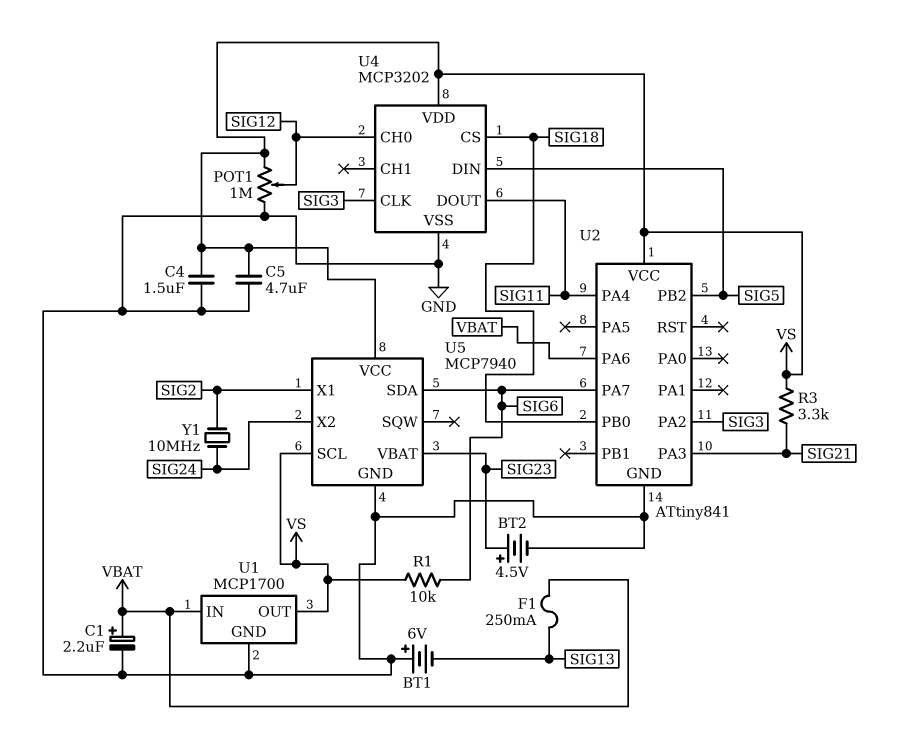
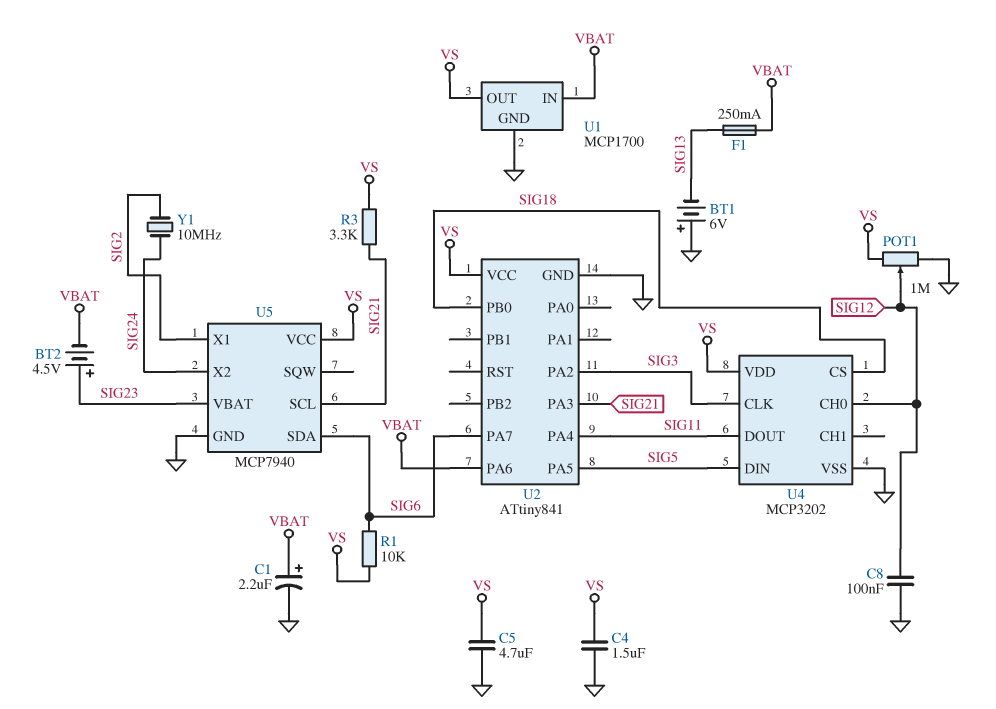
BT2: 4.5V (plus SIG23, minus GND) -> 4.5V (plus SIG23, minus VBAT)
C8: none -> 100nF (GND, SIG12)
U2 pin PA5: none -> SIG5
U2 pin PB2: SIG5 -> none
U5 pin SCL: VS -> SIG21

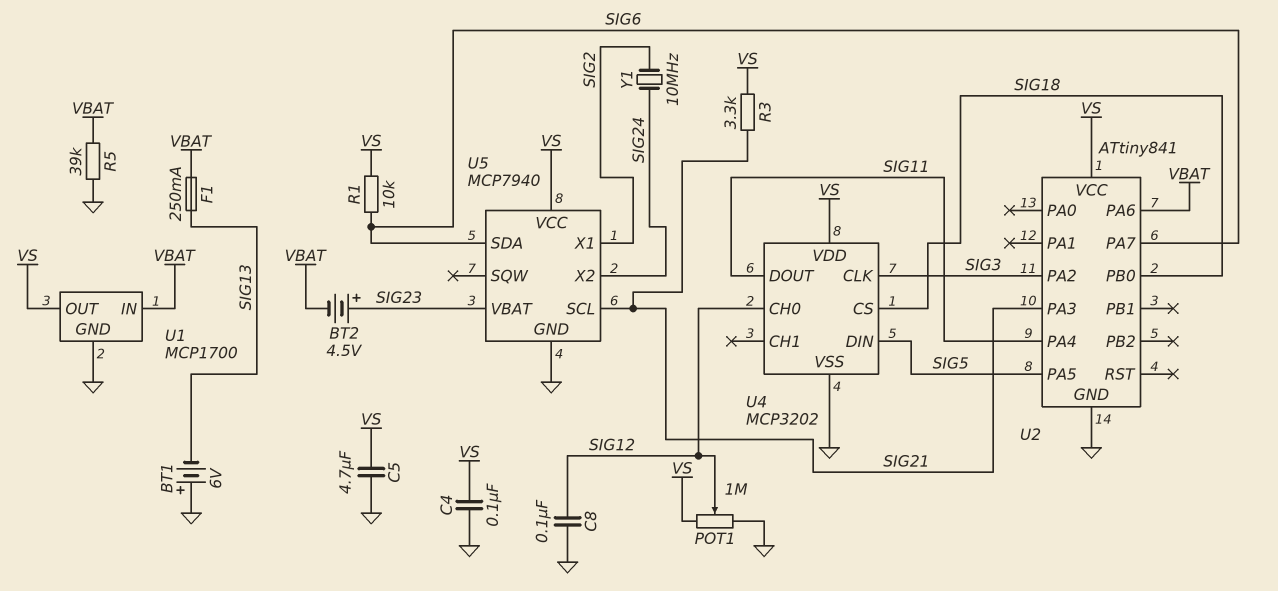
C1: 2.2uF (plus VBAT, minus GND) -> none
C4: 1.5uF (GND, VS) -> 100nF (GND, VS)
R5: none -> 39k (GND, VBAT)

